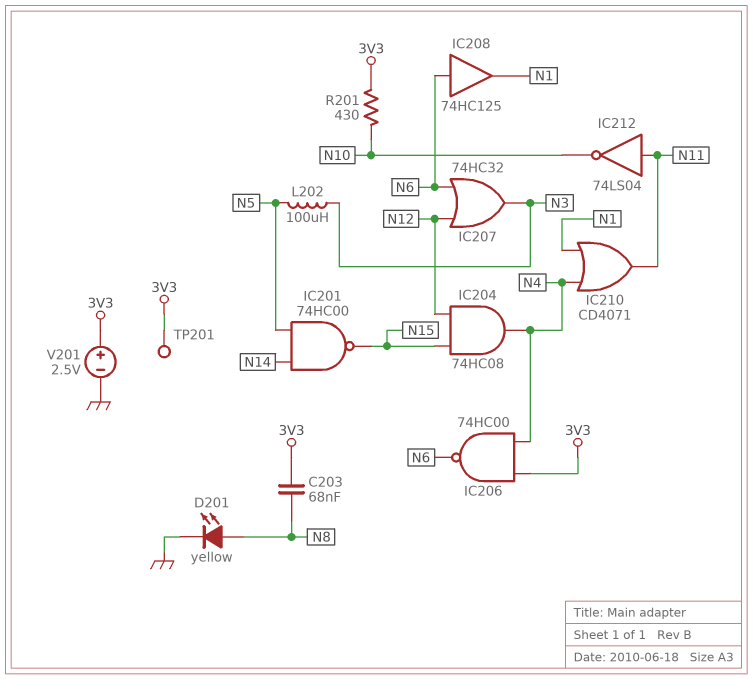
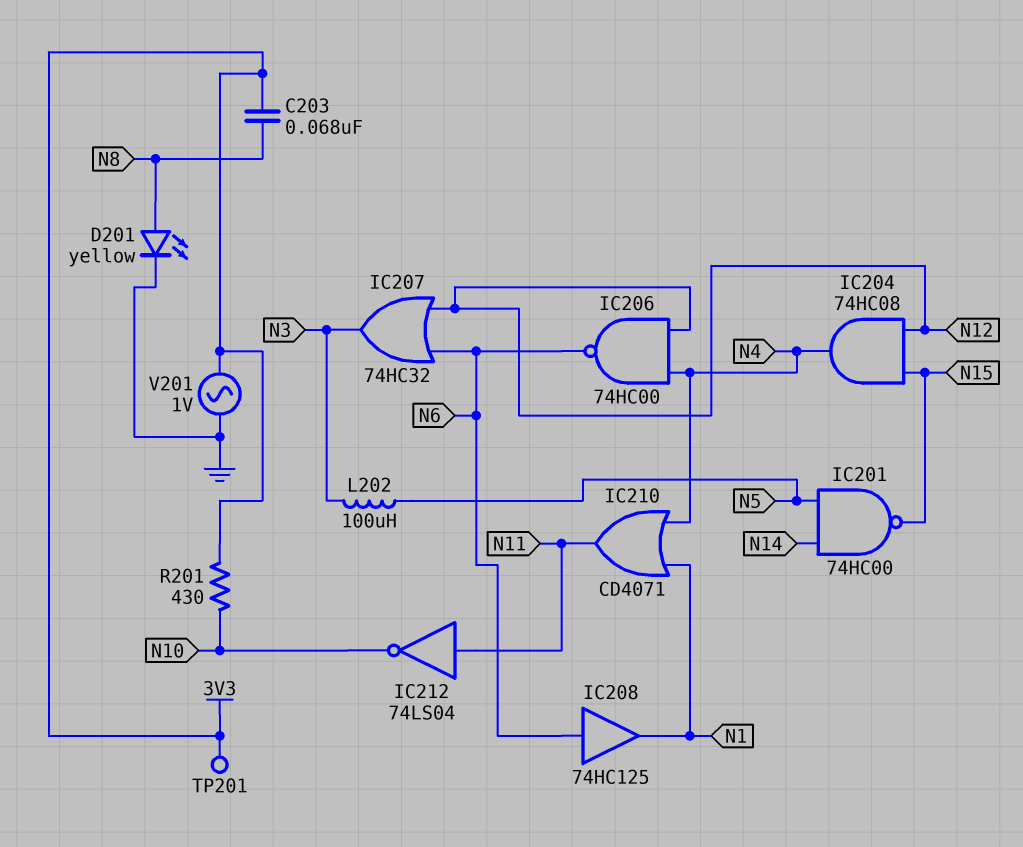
IC206: NAND 74HC00 (in 3V3, in N4, out N6) -> NAND 74HC00 (in N4, in N12, out N6)
V201: 2.5V (plus 3V3, minus GND) -> AC 1V (3V3, GND)

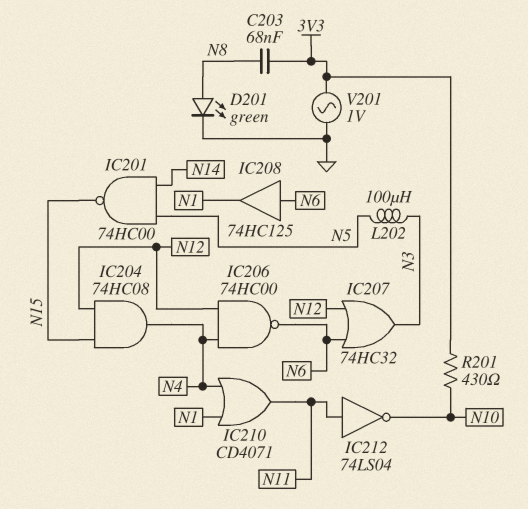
D201: LED yellow (A N8, K GND) -> LED green (A N8, K GND)
TP201: test point (3V3) -> none

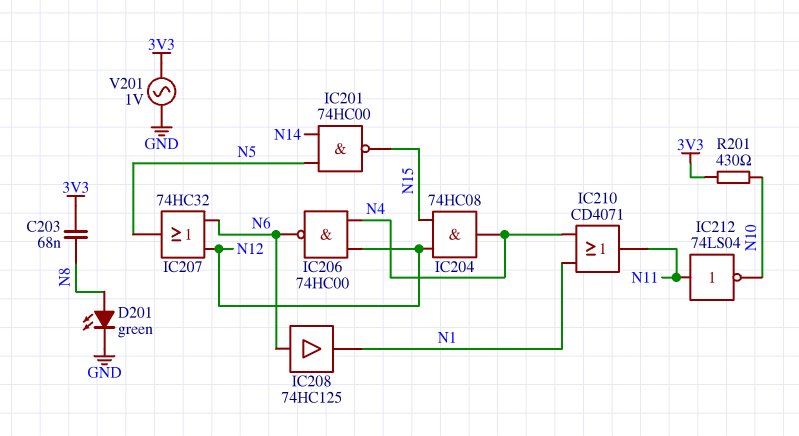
IC207: OR 74HC32 (in N6, in N12, out N3) -> OR 74HC32 (in N6, in N12, out N5)
L202: 100uH (N3, N5) -> none

